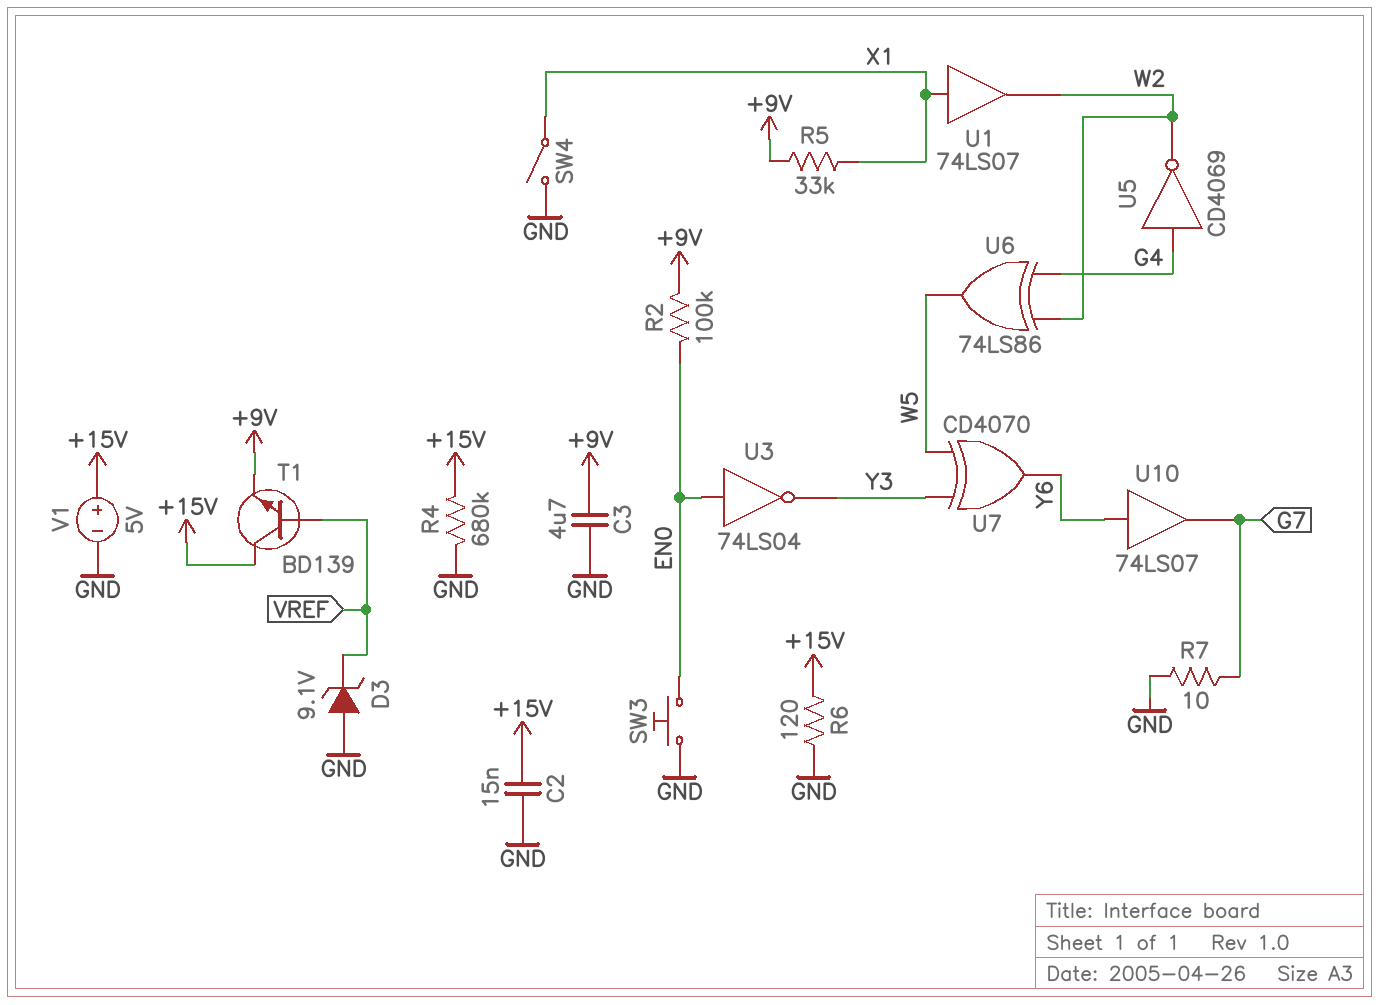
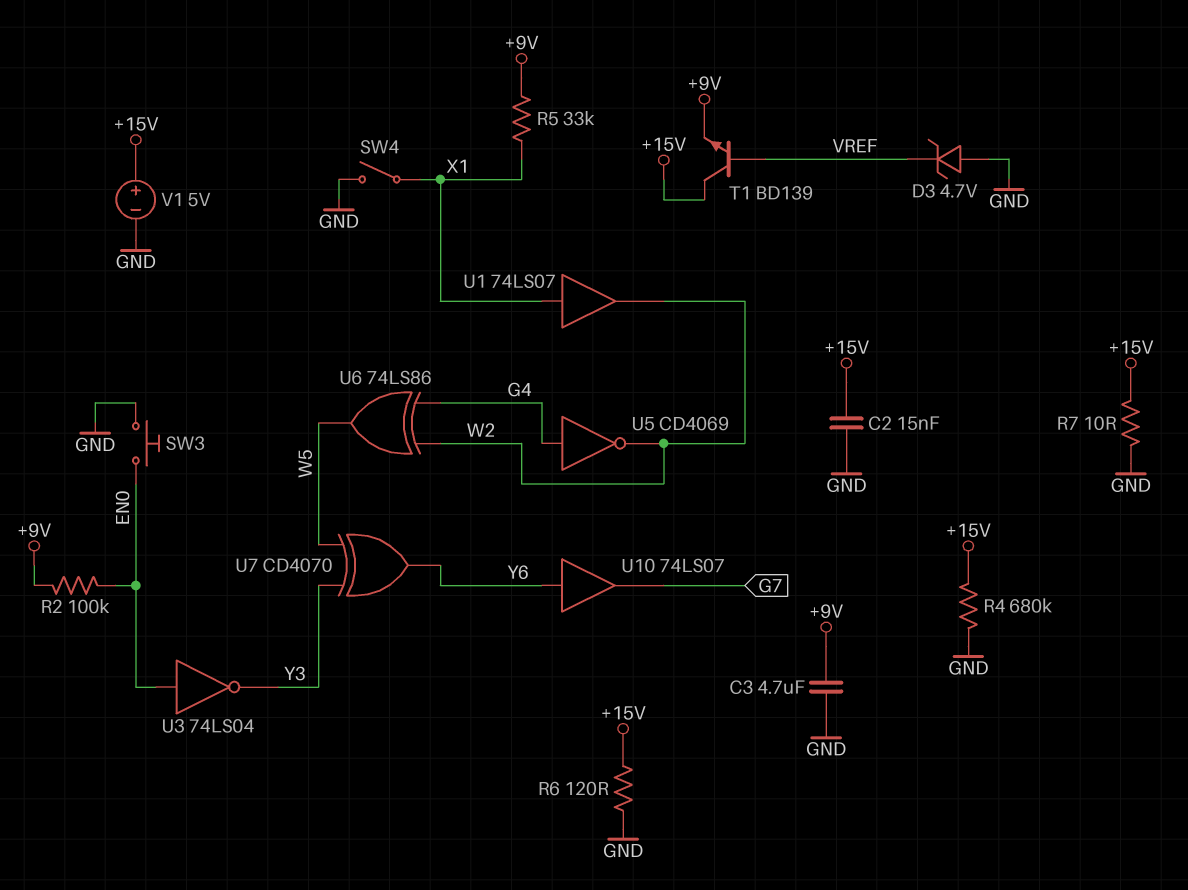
D3: zener 9.1V (A GND, K VREF) -> zener 4.7V (A GND, K VREF)
R7: 10 (G7, GND) -> 10 (+15V, GND)

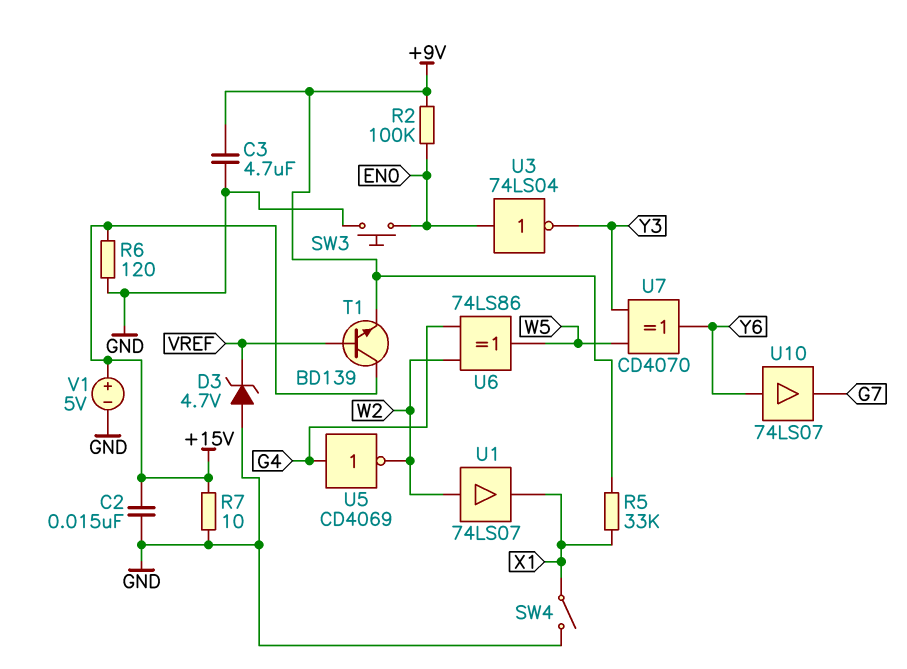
R4: 680k (+15V, GND) -> none
U1: buffer 74LS07 (in X1, out W2) -> buffer 74LS07 (in W2, out X1)

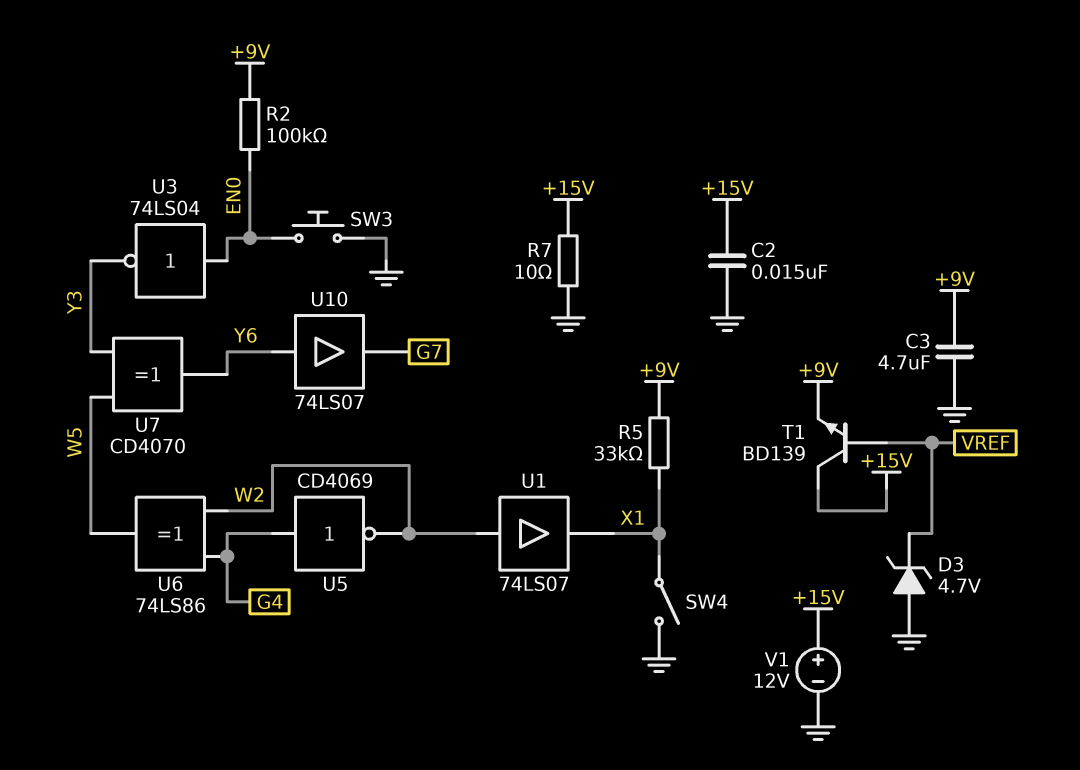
R6: 120 (+15V, GND) -> none
V1: 5V (plus +15V, minus GND) -> 12V (plus +15V, minus GND)

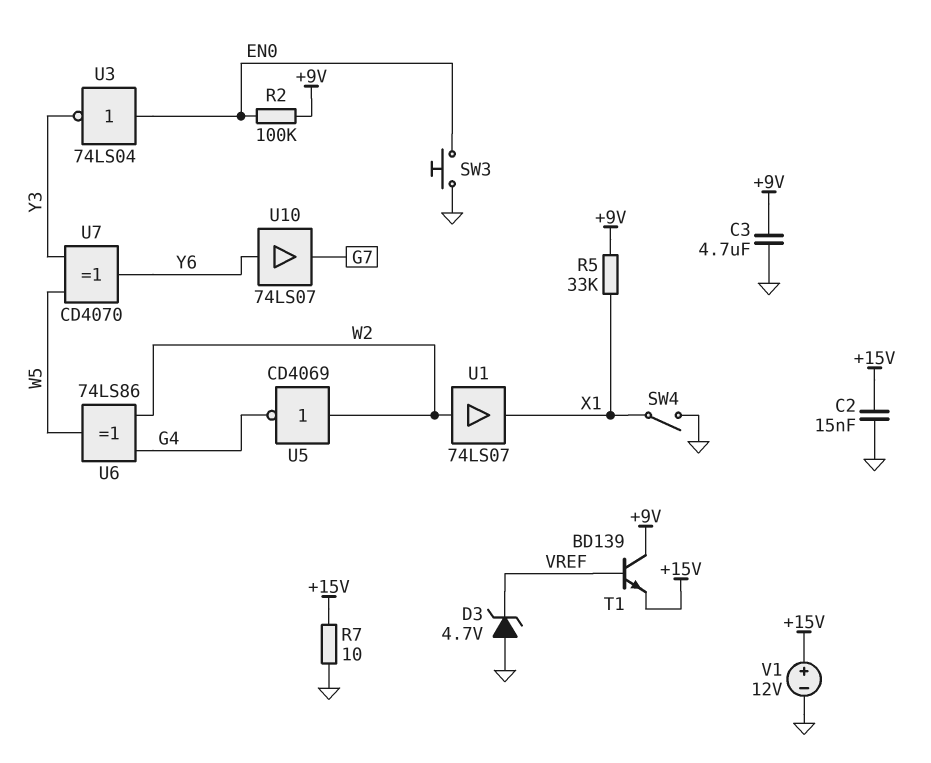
T1: NPN BD139 (B VREF, C +15V, E +9V) -> NPN BD139 (B VREF, C +9V, E +15V)
U5: NOT CD4069 (in G4, out W2) -> NOT CD4069 (in W2, out G4)

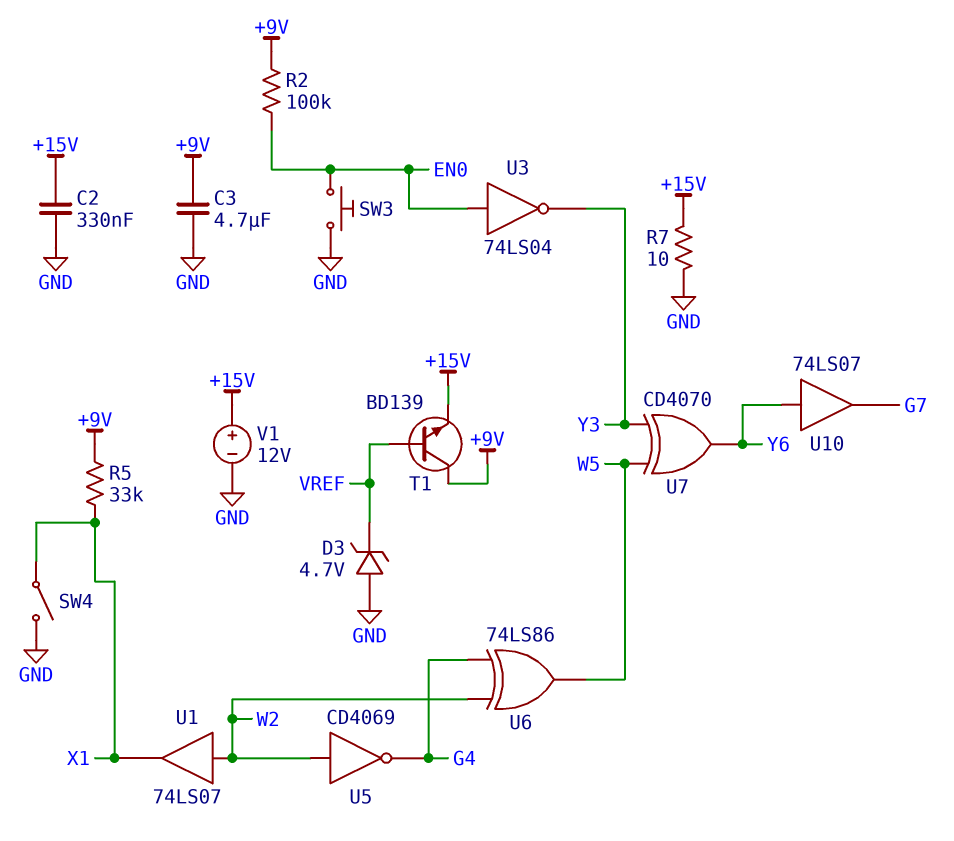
C2: 15nF (+15V, GND) -> 330nF (+15V, GND)

